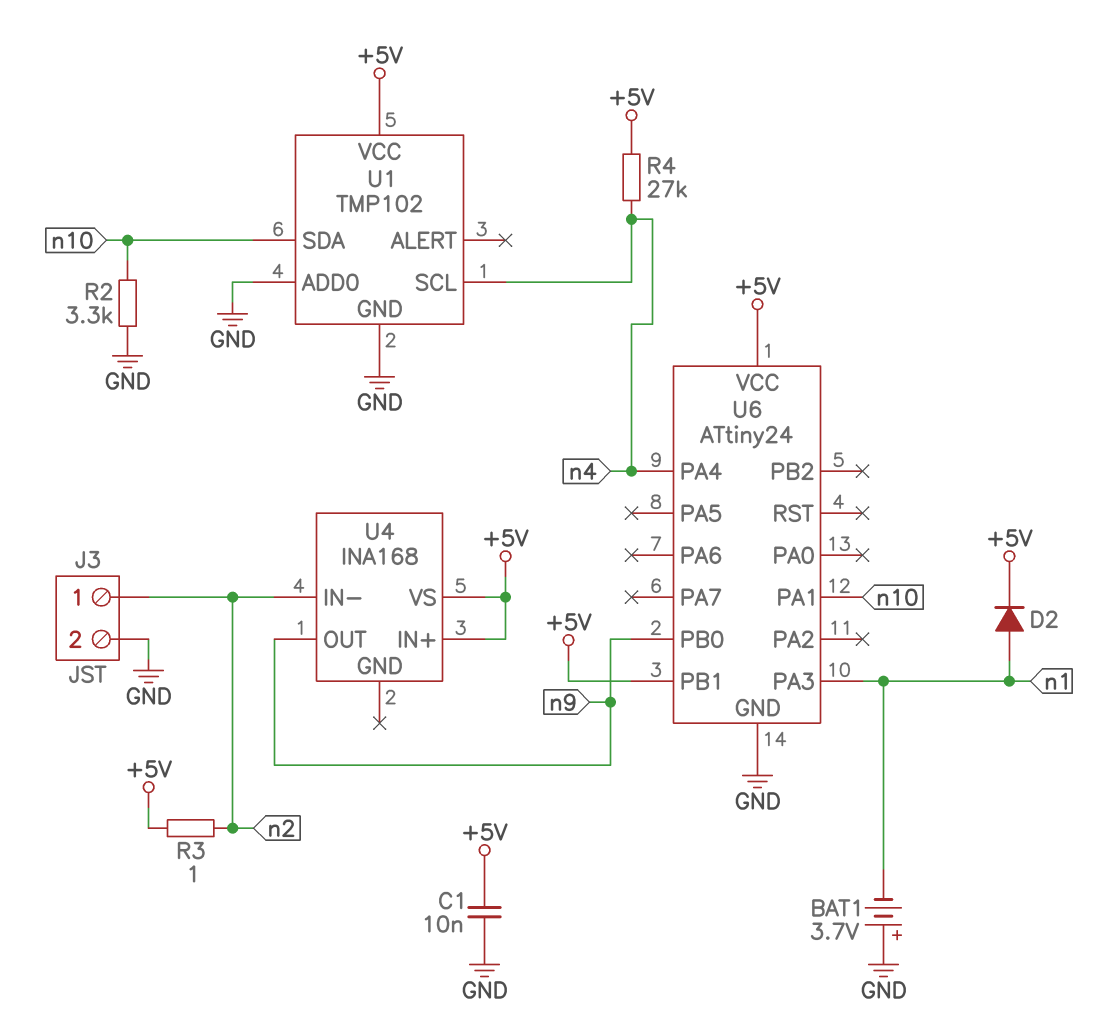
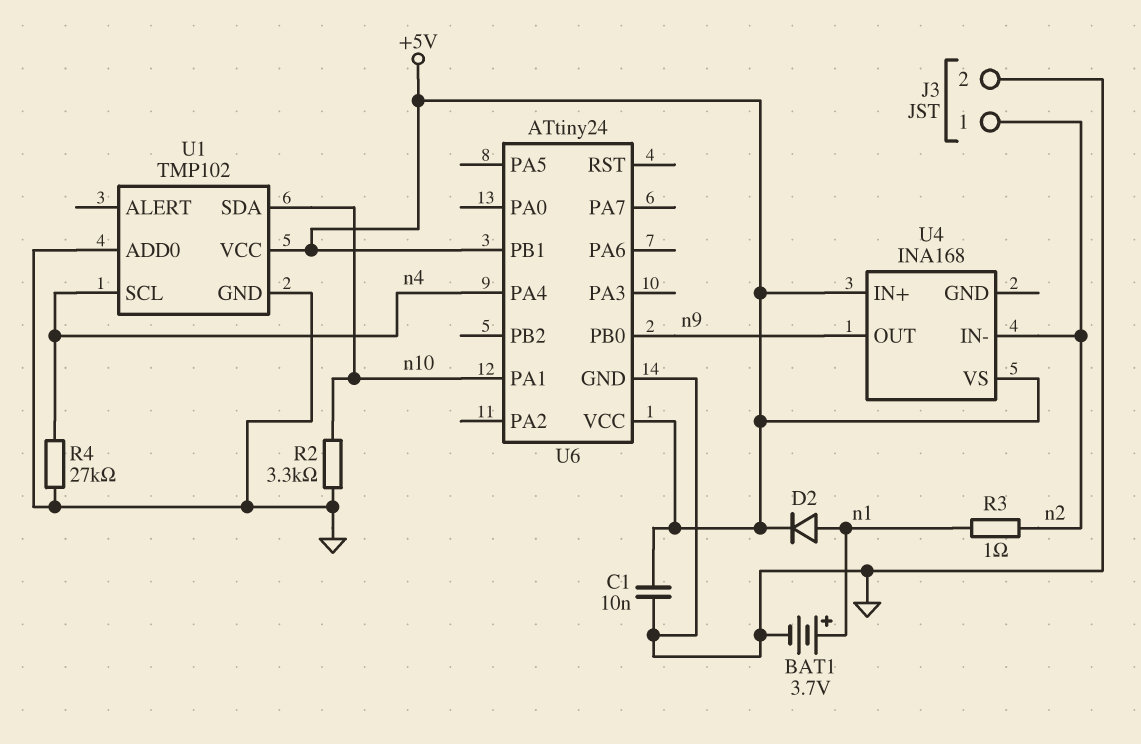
BAT1: 3.7V (plus GND, minus n1) -> 3.7V (plus n1, minus GND)
R3: 1 (+5V, n2) -> 1 (n1, n2)
R4: 27k (+5V, n4) -> 27k (GND, n4)
U6 pin PA3: n1 -> none

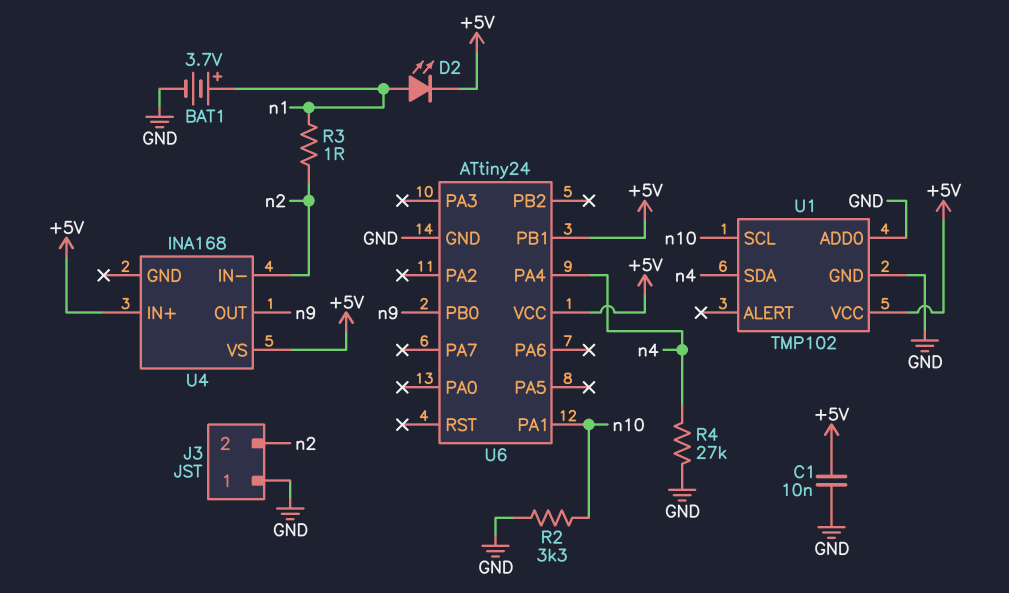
D2: diode (A n1, K +5V) -> LED (A n1, K +5V)
J3 pin 1: n2 -> GND
J3 pin 2: GND -> n2
U1 pin SCL: n4 -> n10
U1 pin SDA: n10 -> n4

